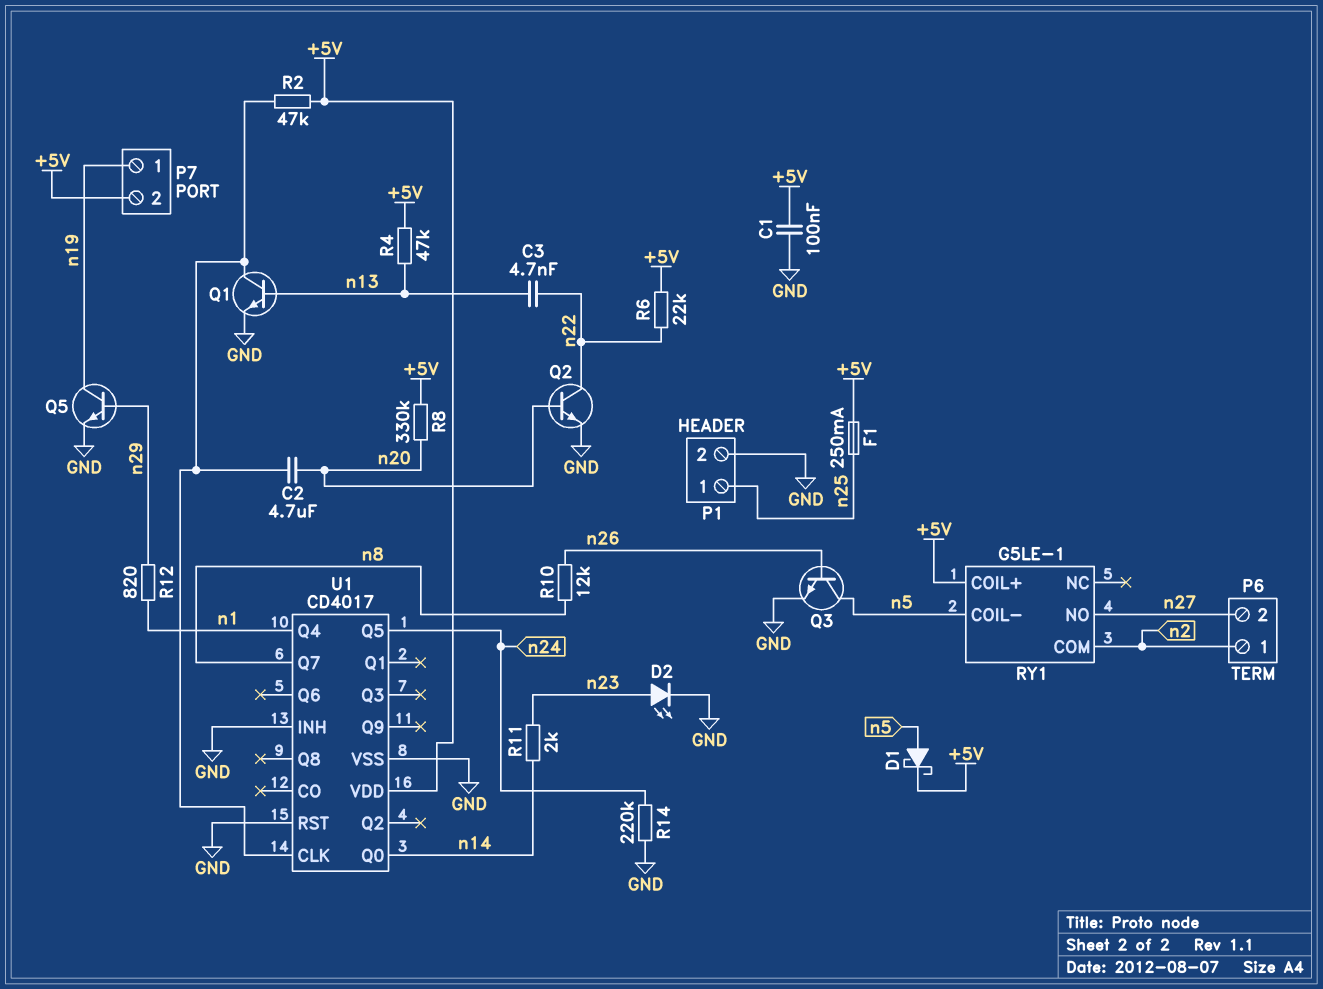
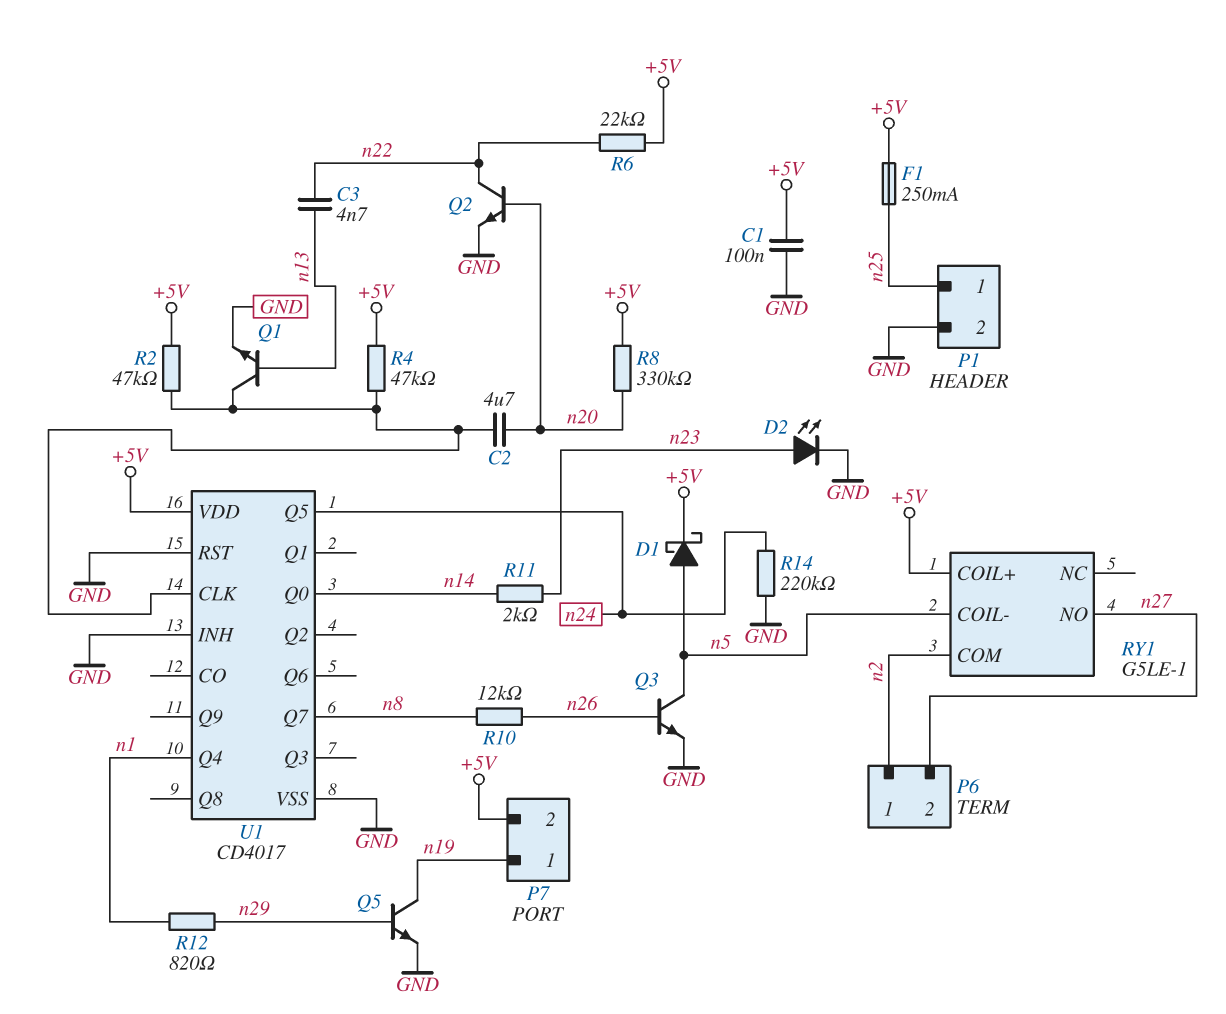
R4: 47k (+5V, n13) -> 47k (+5V, U1/CLK)

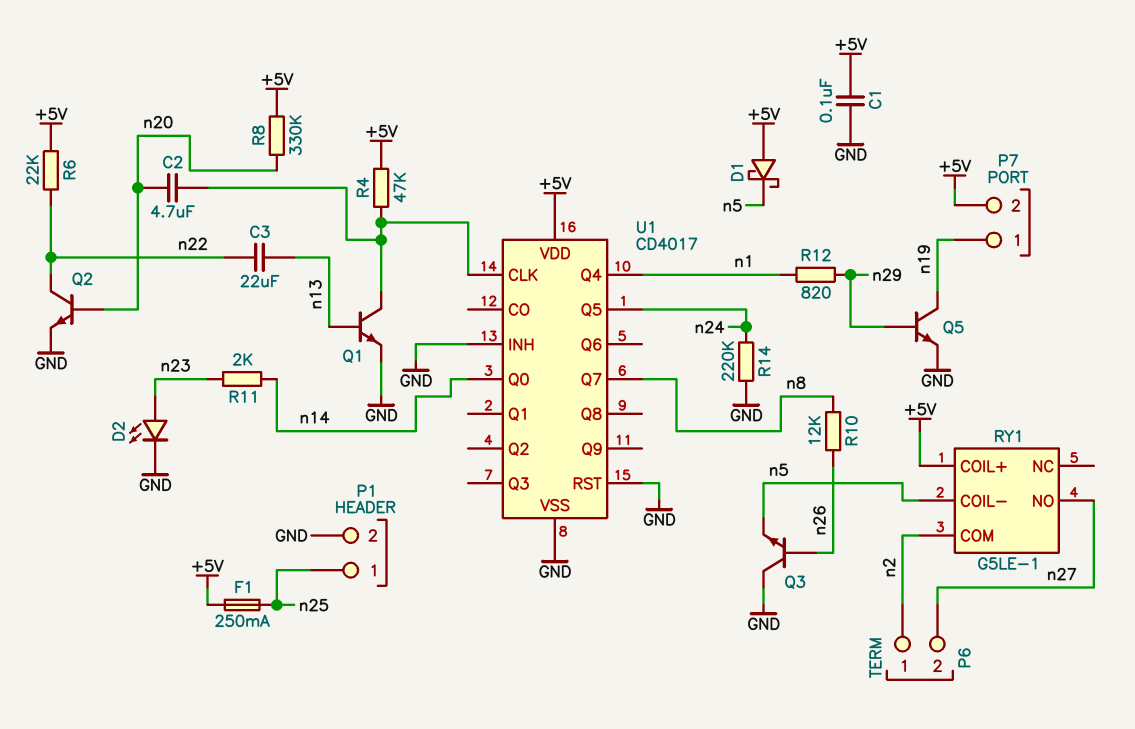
C3: 4.7nF (n13, n22) -> 22uF (n13, n22)
D1: schottky (A n5, K +5V) -> schottky (A +5V, K n5)
Q3: NPN (B n26, C n5, E GND) -> NPN (B n26, C GND, E n5)
R2: 47k (+5V, U1/CLK) -> none

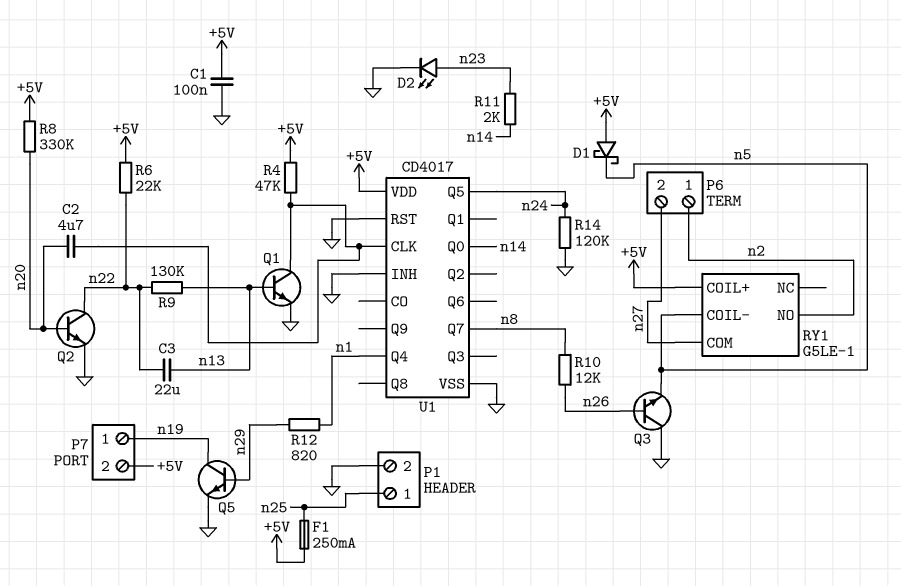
R9: none -> 130k (n13, n22)
R14: 220k (GND, n24) -> 120k (GND, n24)
RY1 pin COM: n2 -> n27
RY1 pin NO: n27 -> n2

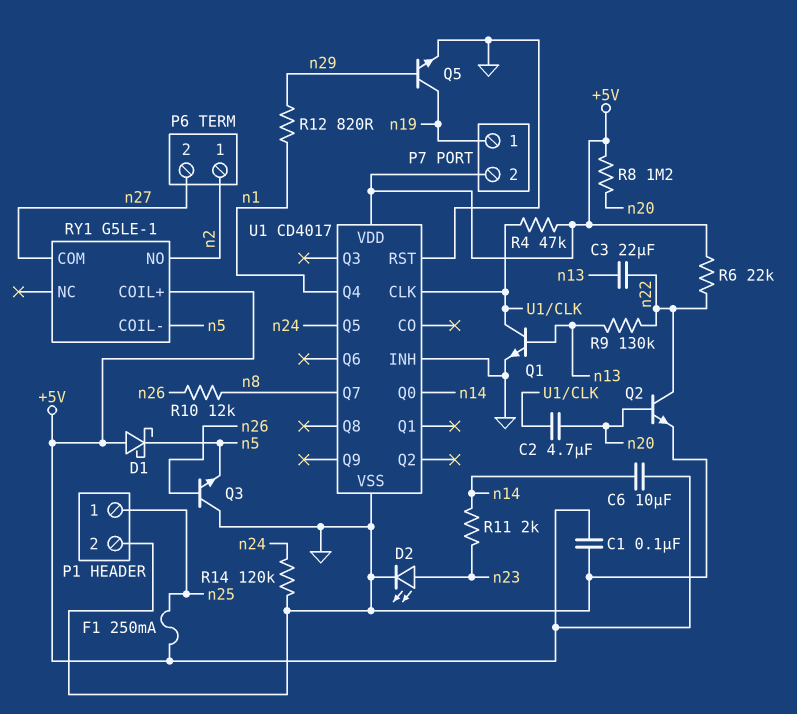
C6: none -> 10uF (+5V, n14)
R8: 330k (+5V, n20) -> 1.2M (+5V, n20)

